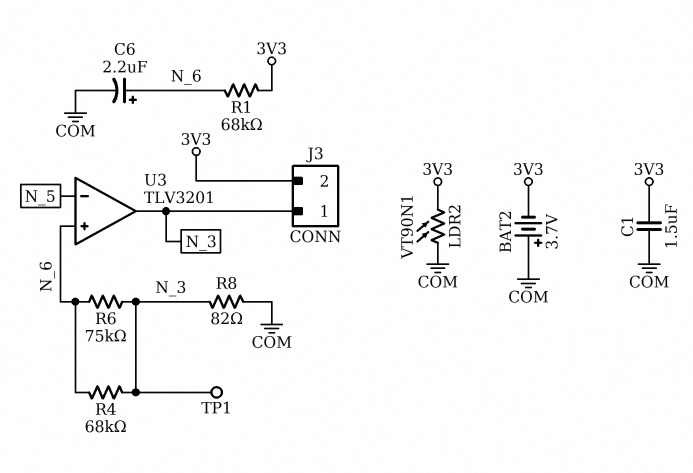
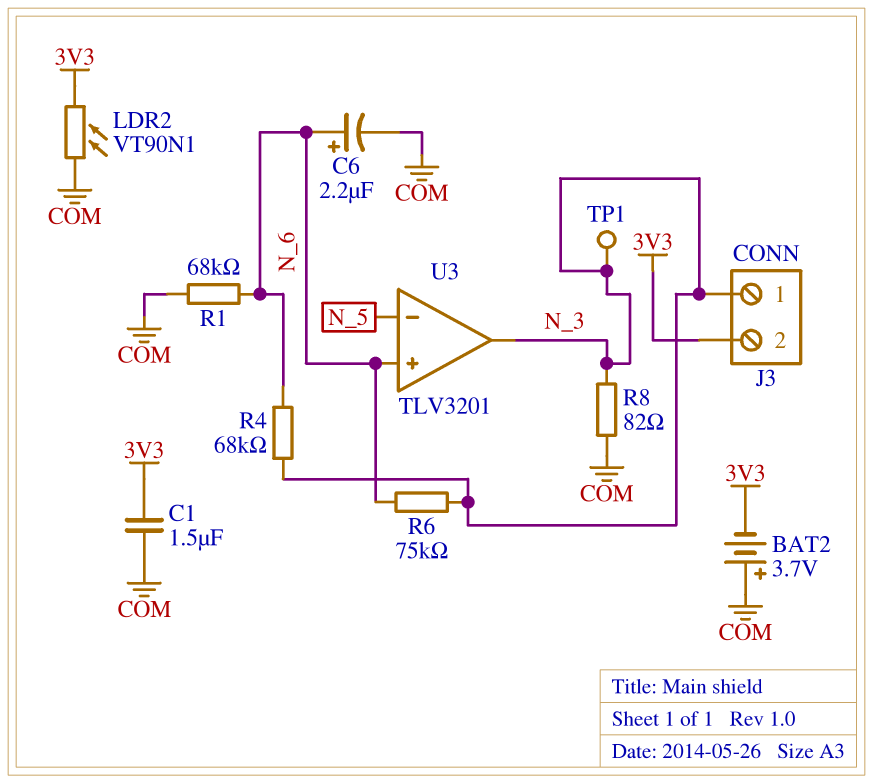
R1: 68k (3V3, N_6) -> 68k (COM, N_6)

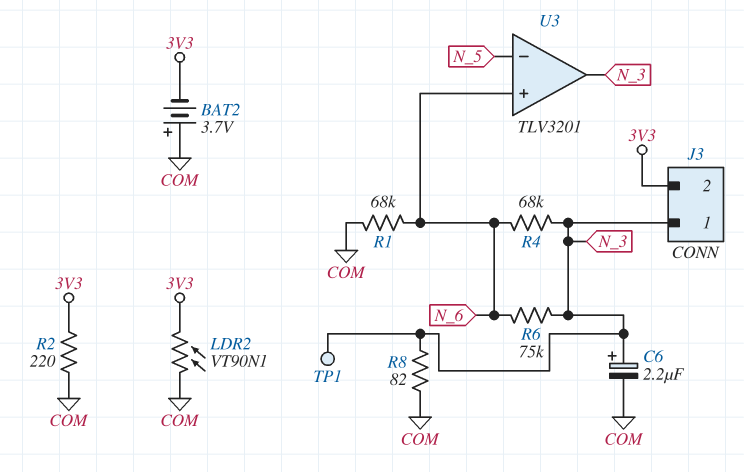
C1: 1.5uF (3V3, COM) -> none
C6: 2.2uF (plus N_6, minus COM) -> 2.2uF (plus N_3, minus COM)
R2: none -> 220 (3V3, COM)

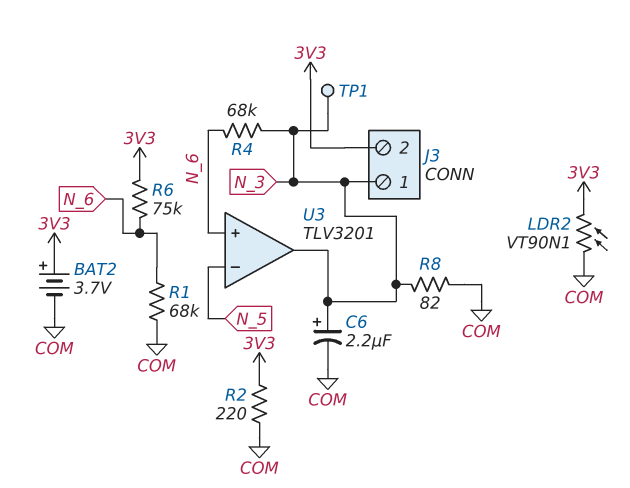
BAT2: 3.7V (plus COM, minus 3V3) -> 3.7V (plus 3V3, minus COM)
R6: 75k (N_3, N_6) -> 75k (3V3, N_6)

